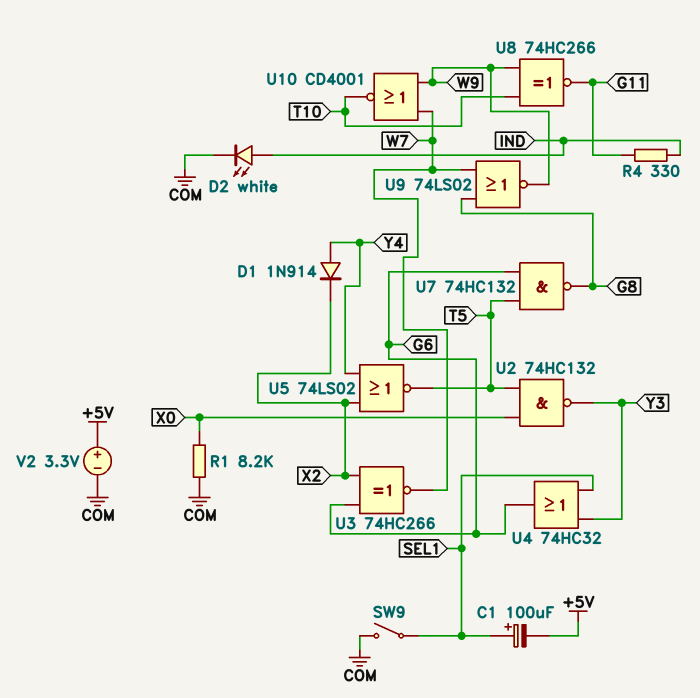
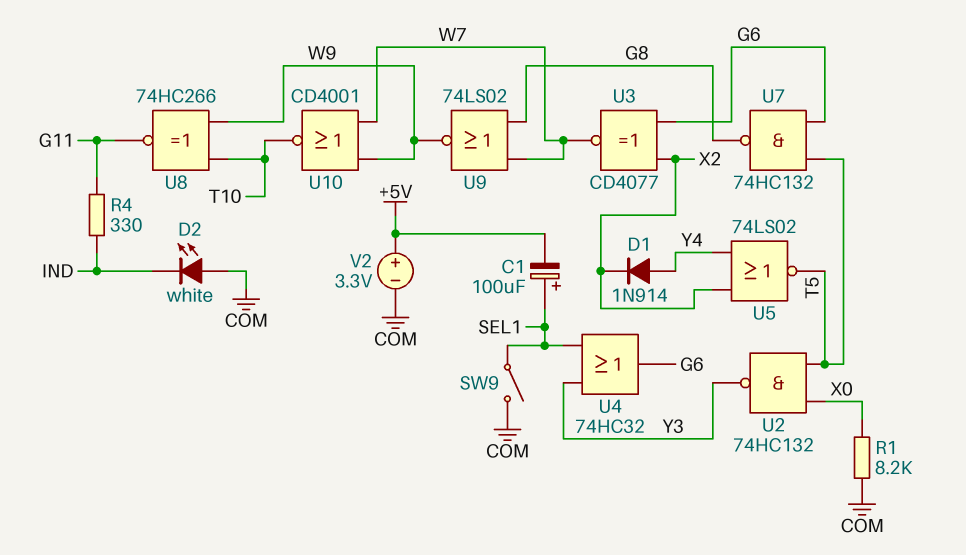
D2: LED white (A IND, K COM) -> LED white (A COM, K IND)
U3: XNOR 74HC266 (in G6, in X2, out W7) -> XNOR CD4077 (in G6, in X2, out W7)

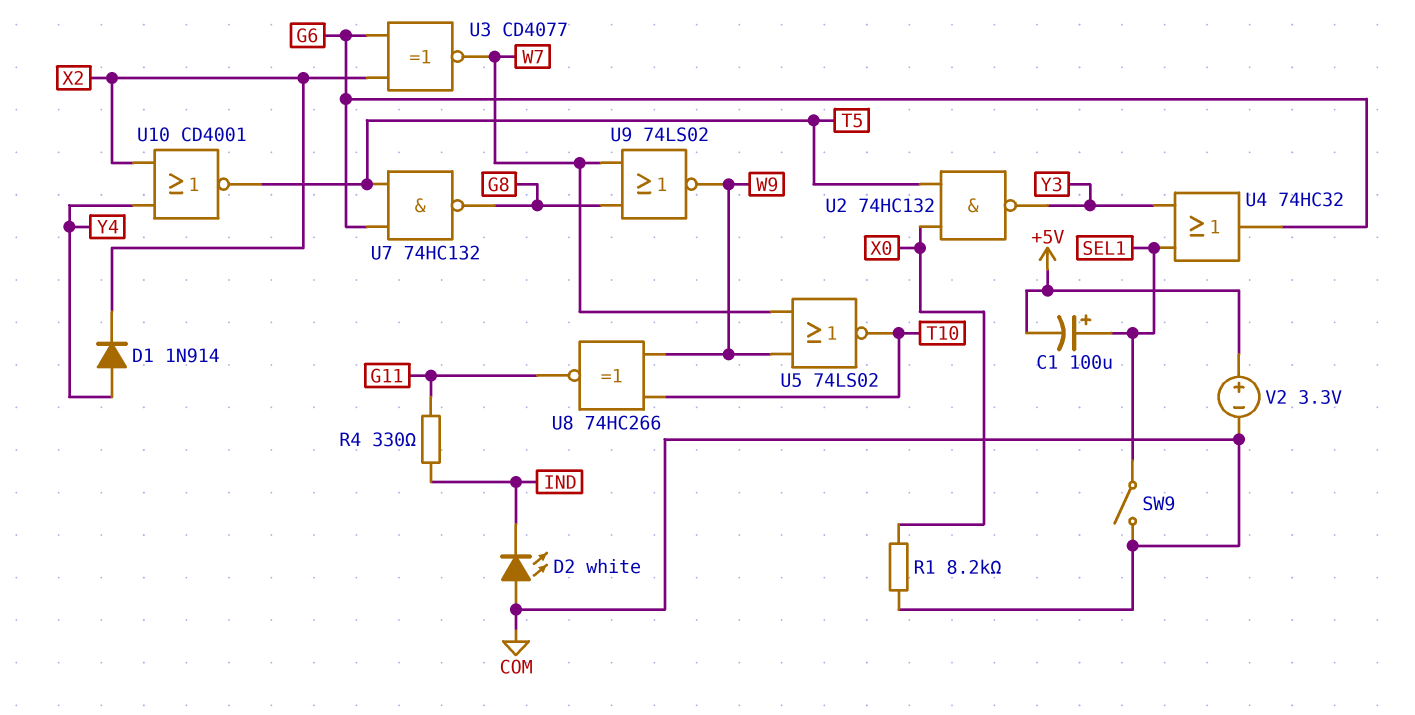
U5: NOR 74LS02 (in X2, in Y4, out T5) -> NOR 74LS02 (in W7, in W9, out T10)
U10: NOR CD4001 (in W7, in W9, out T10) -> NOR CD4001 (in X2, in Y4, out T5)

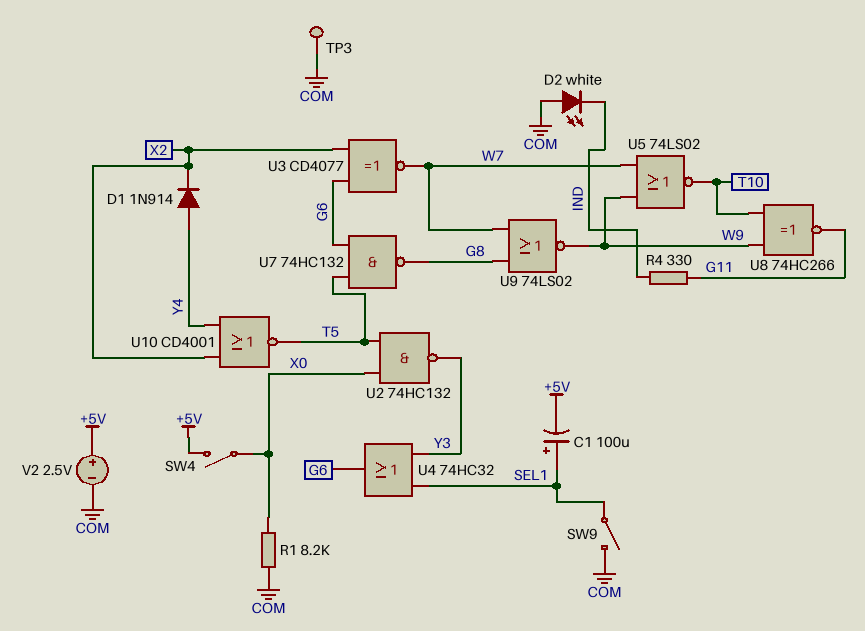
SW4: none -> switch (+5V, X0)
TP3: none -> test point (COM)
V2: 3.3V (plus +5V, minus COM) -> 2.5V (plus +5V, minus COM)

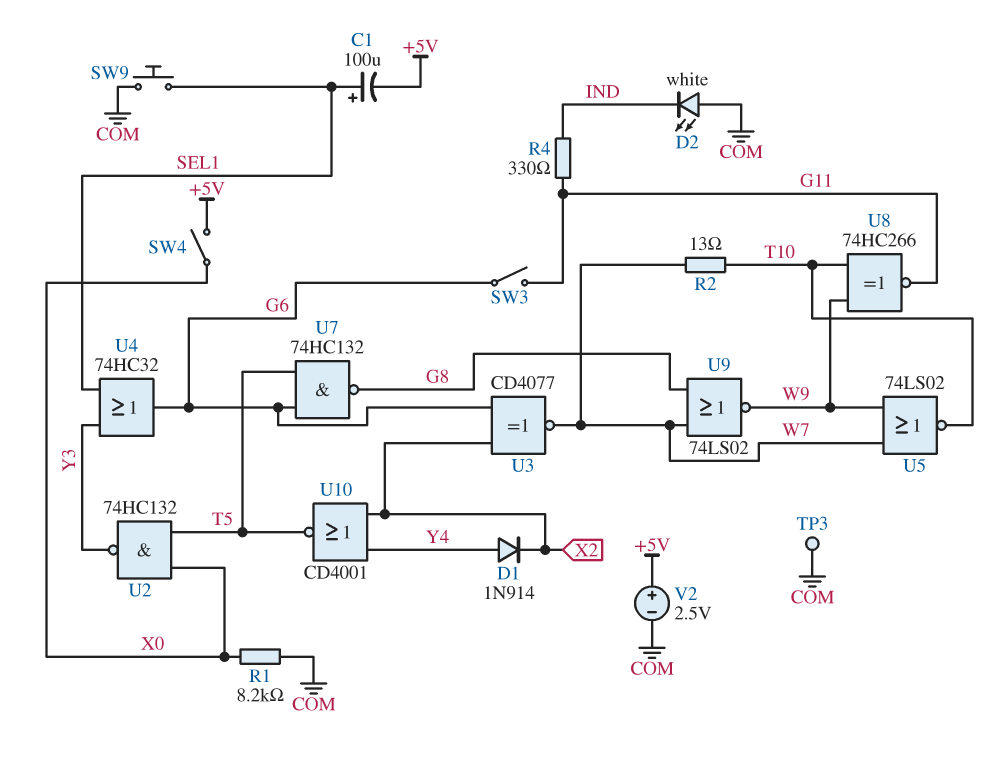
R2: none -> 13 (T10, W7)
SW3: none -> switch (G6, G11)
SW9: switch (COM, SEL1) -> button (COM, SEL1)

